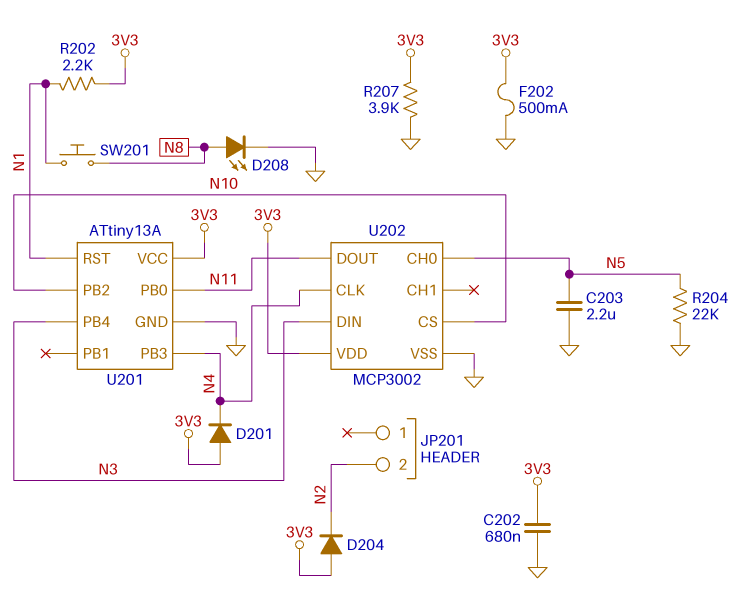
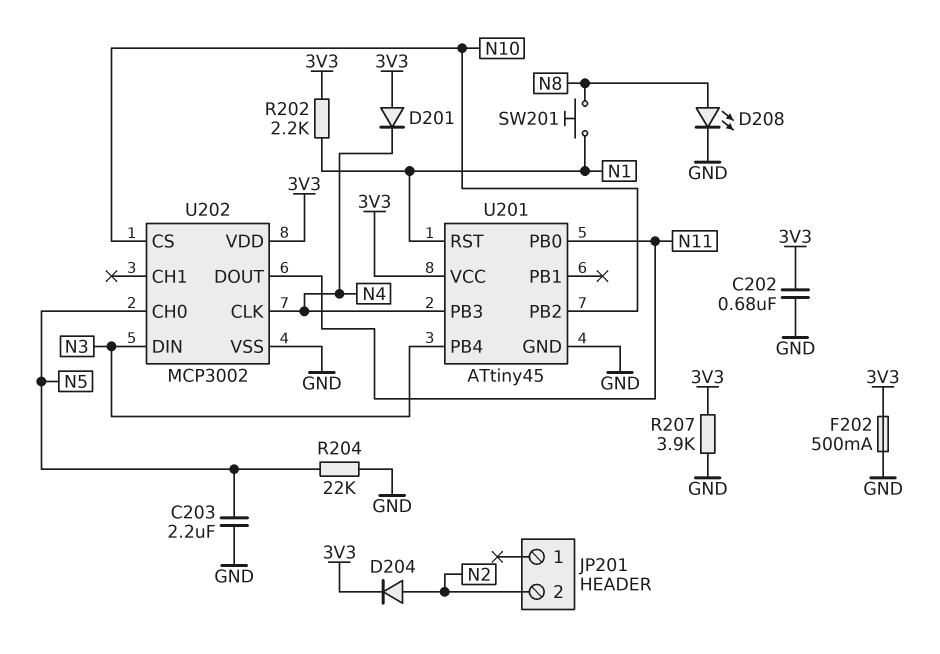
D204: diode (A 3V3, K N2) -> diode (A N2, K 3V3)
U201: ATtiny13A -> ATtiny45

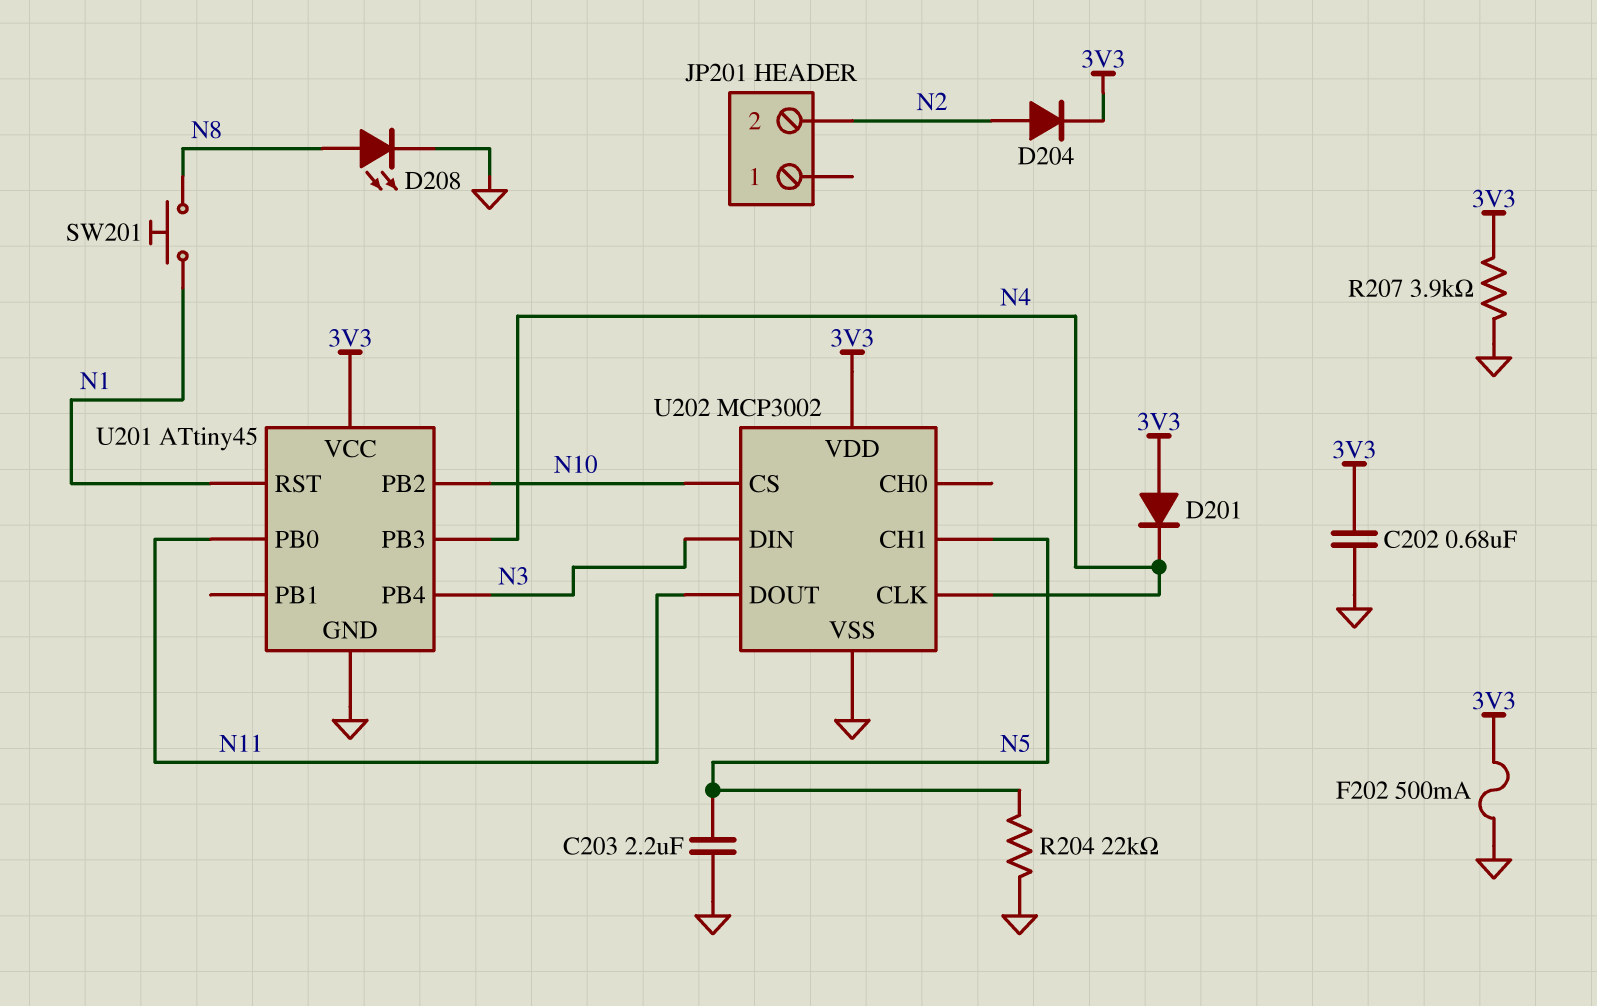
R202: 2.2k (3V3, N1) -> none
U202 pin CH0: N5 -> none
U202 pin CH1: none -> N5

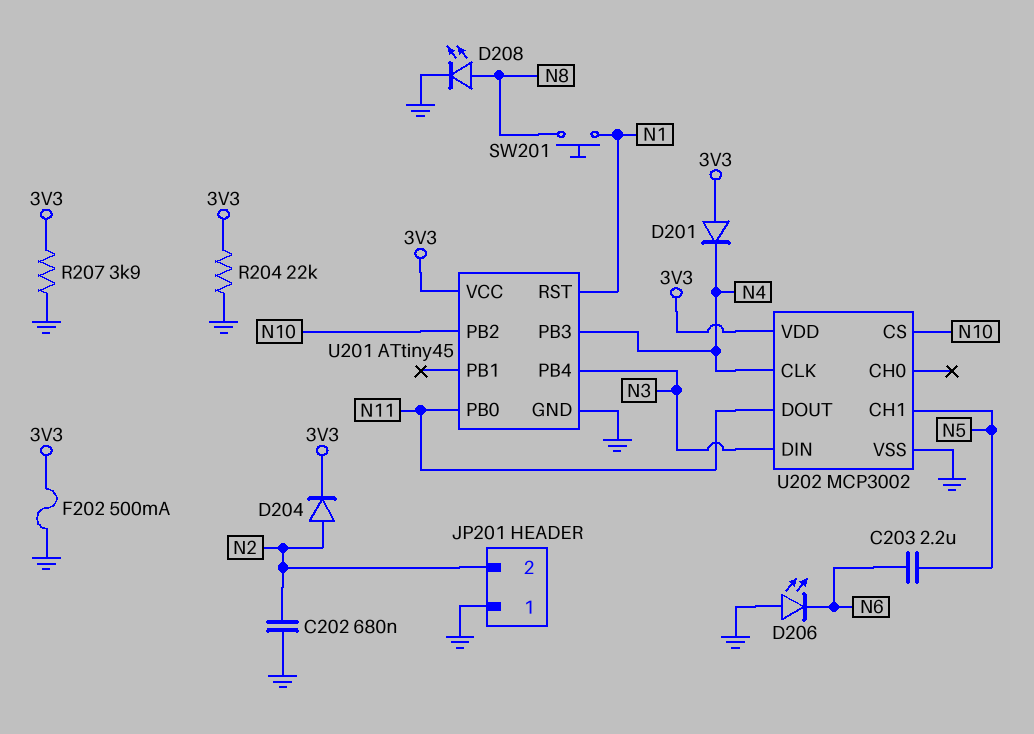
C202: 680nF (3V3, GND) -> 680nF (GND, N2)
C203: 2.2uF (GND, N5) -> 2.2uF (N5, N6)
D206: none -> LED (A GND, K N6)
JP201 pin 1: none -> GND
R204: 22k (GND, N5) -> 22k (3V3, GND)

